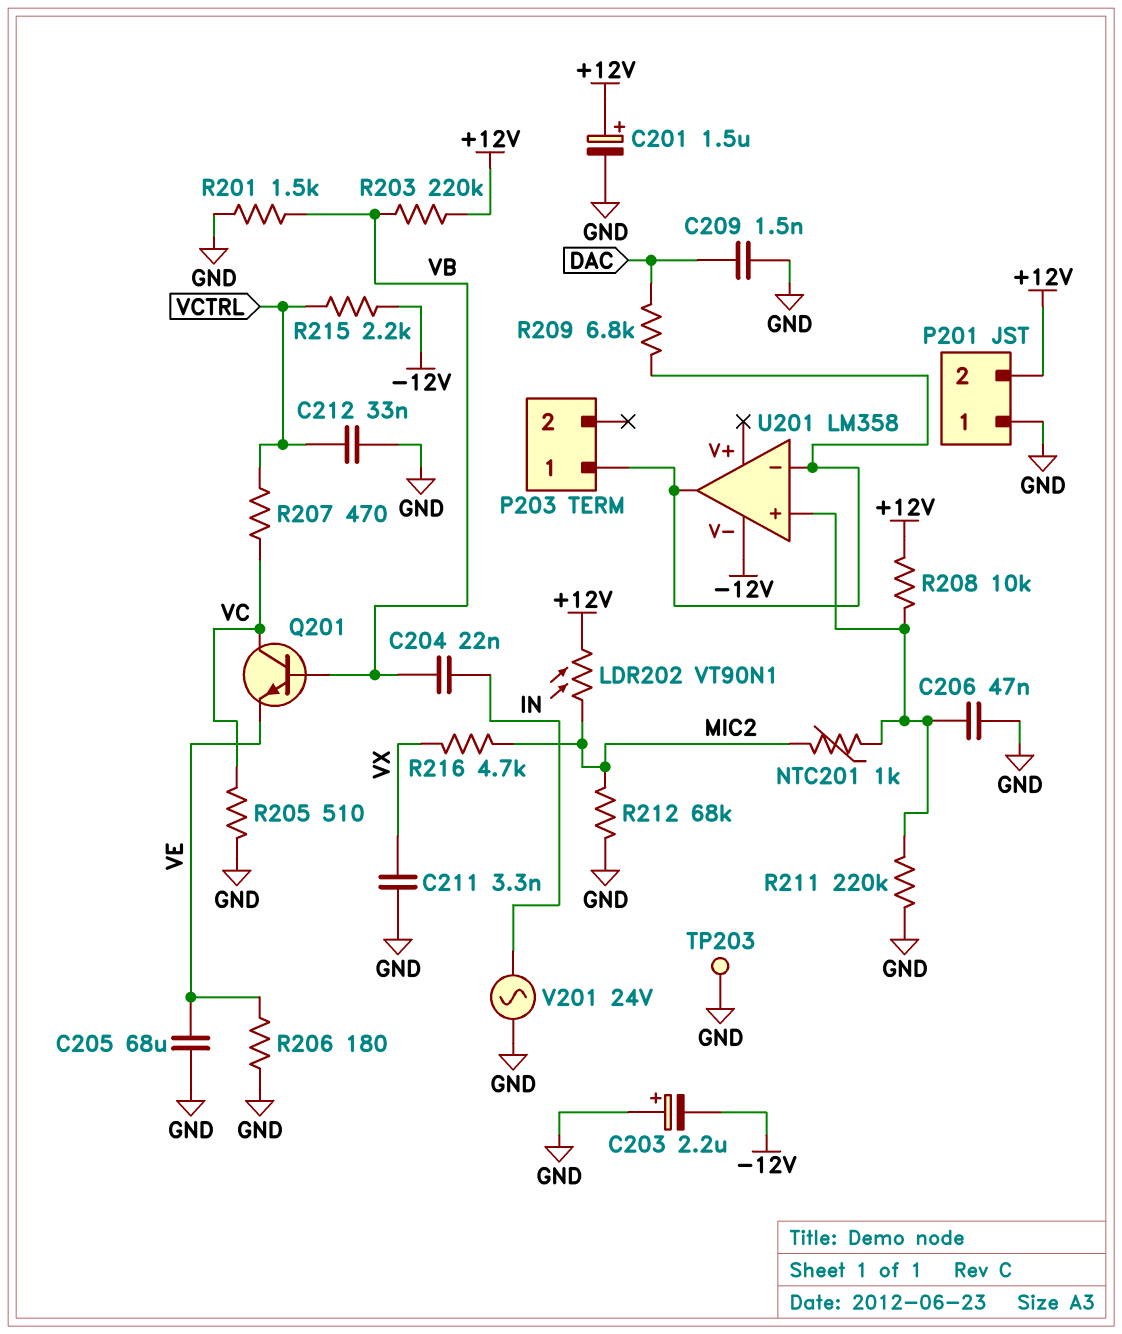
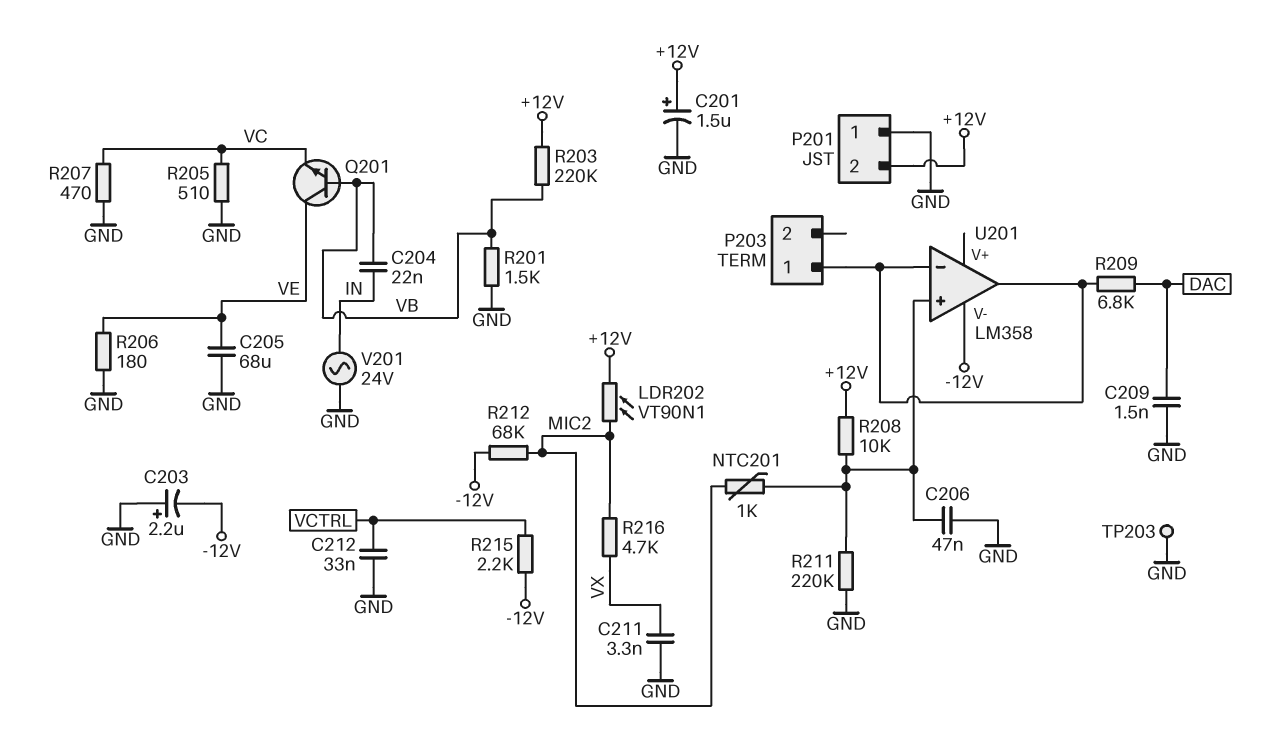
Q201: NPN (B VB, C VC, E VE) -> NPN (B VB, C VE, E VC)
R207: 470 (VC, VCTRL) -> 470 (GND, VC)
R212: 68k (GND, MIC2) -> 68k (-12V, MIC2)

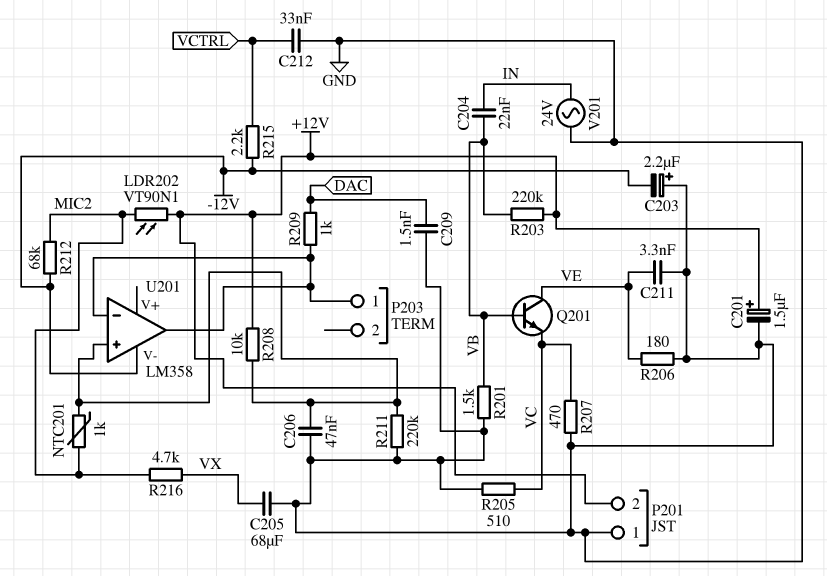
C205: 68uF (GND, VE) -> 68uF (GND, VX)
C211: 3.3nF (GND, VX) -> 3.3nF (GND, VE)
R209: 6.8k (DAC, P203/1) -> 1k (DAC, P203/1)
TP203: test point (GND) -> none

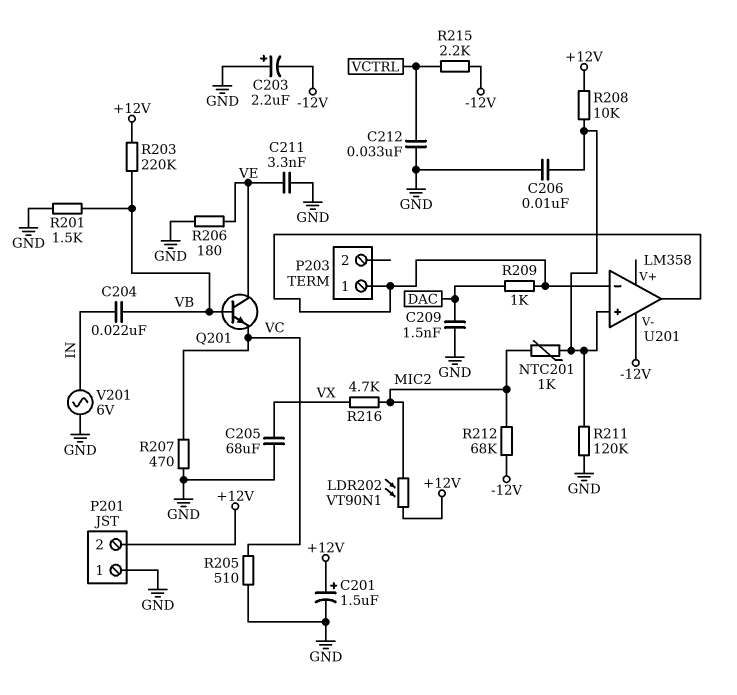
C206: 47nF (GND, U201/in+) -> 10nF (GND, U201/in+)
R211: 220k (GND, U201/in+) -> 120k (GND, U201/in+)
V201: AC 24V (GND, IN) -> AC 6V (GND, IN)

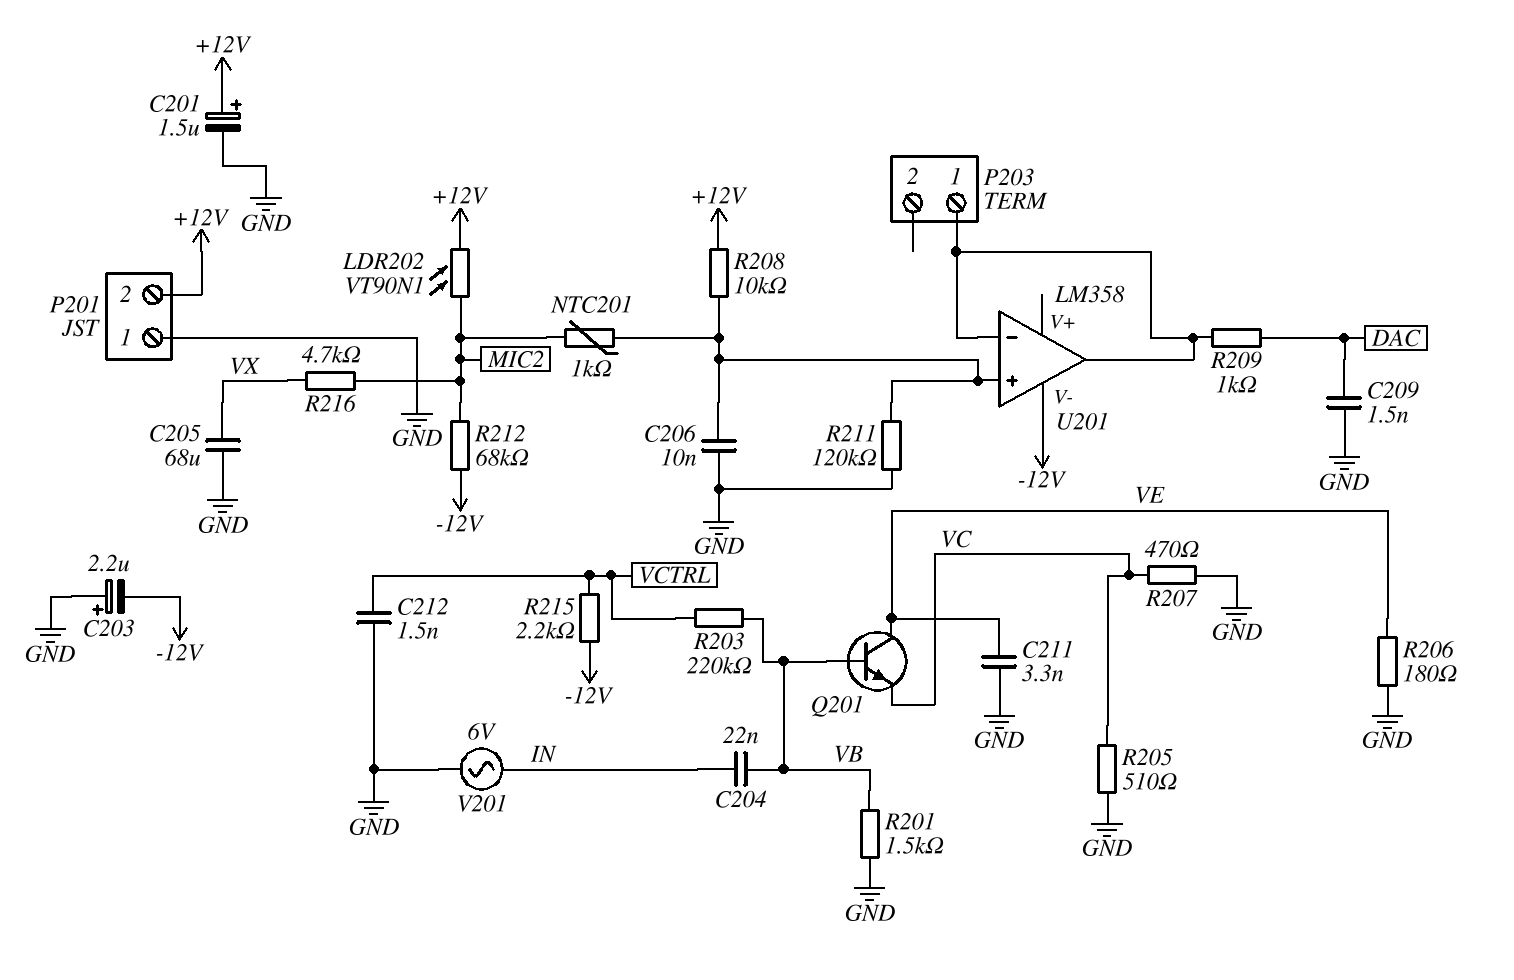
C212: 33nF (GND, VCTRL) -> 1.5nF (GND, VCTRL)
R203: 220k (+12V, VB) -> 220k (VB, VCTRL)

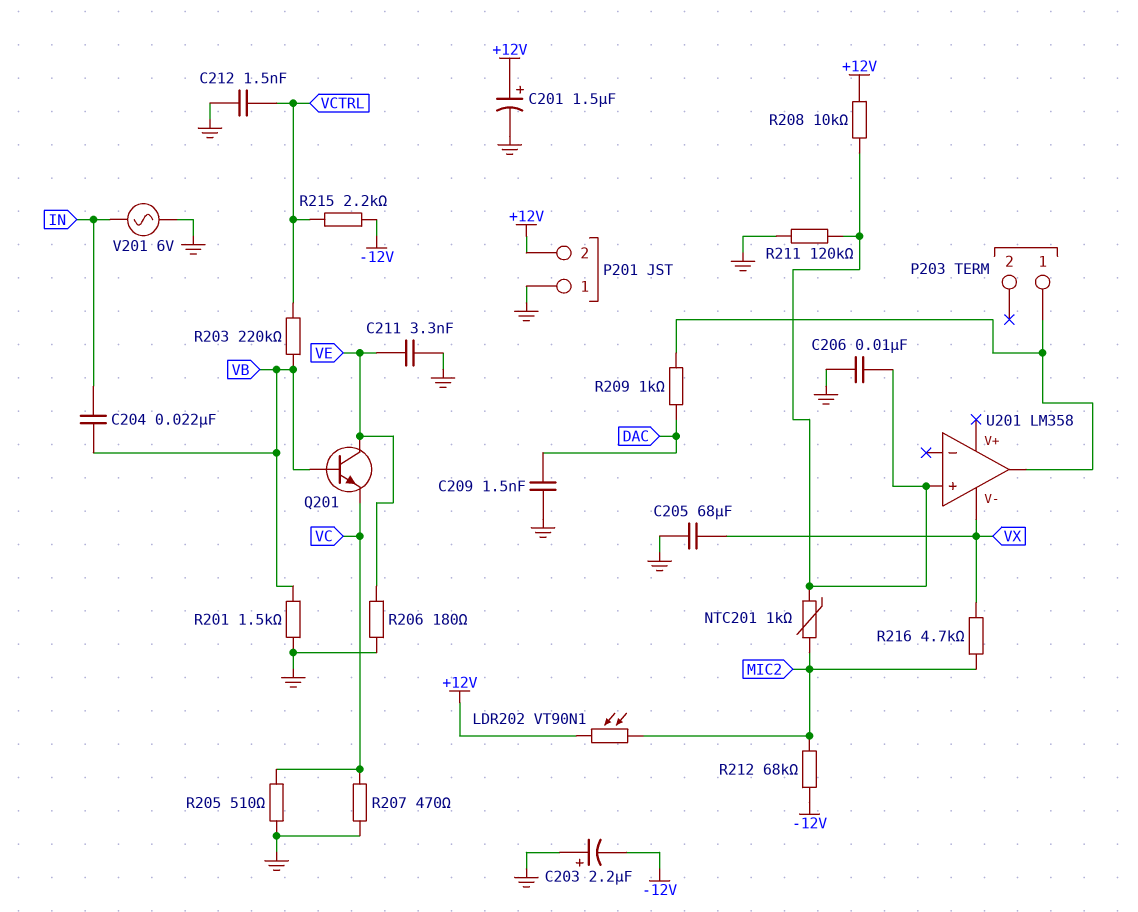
U201 pin V-: -12V -> VX
U201 pin in-: P203/1 -> none

